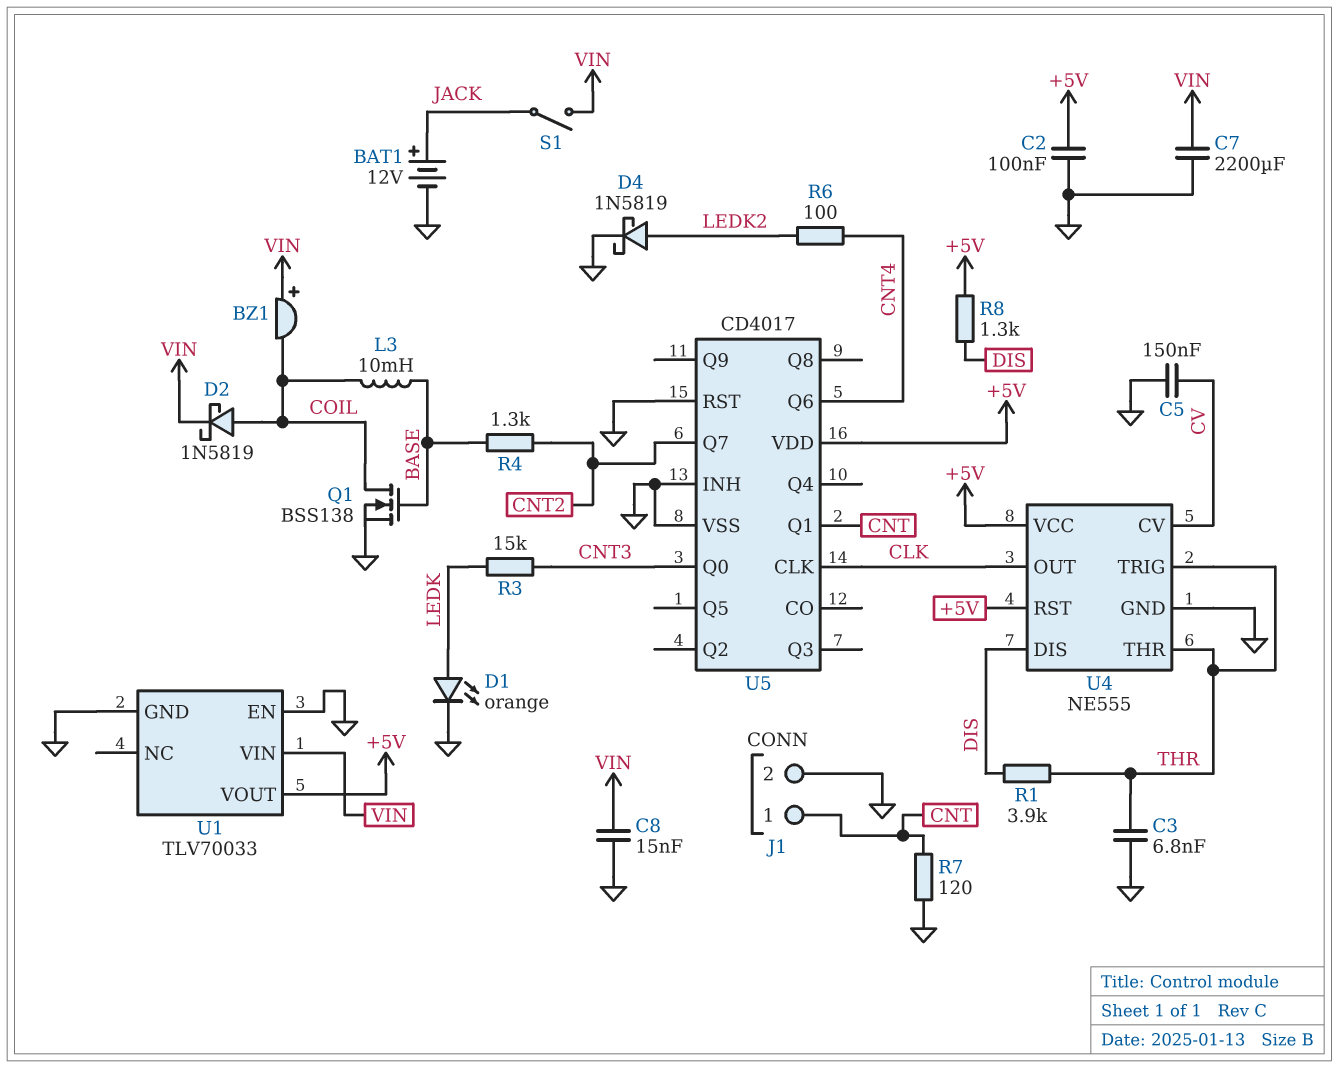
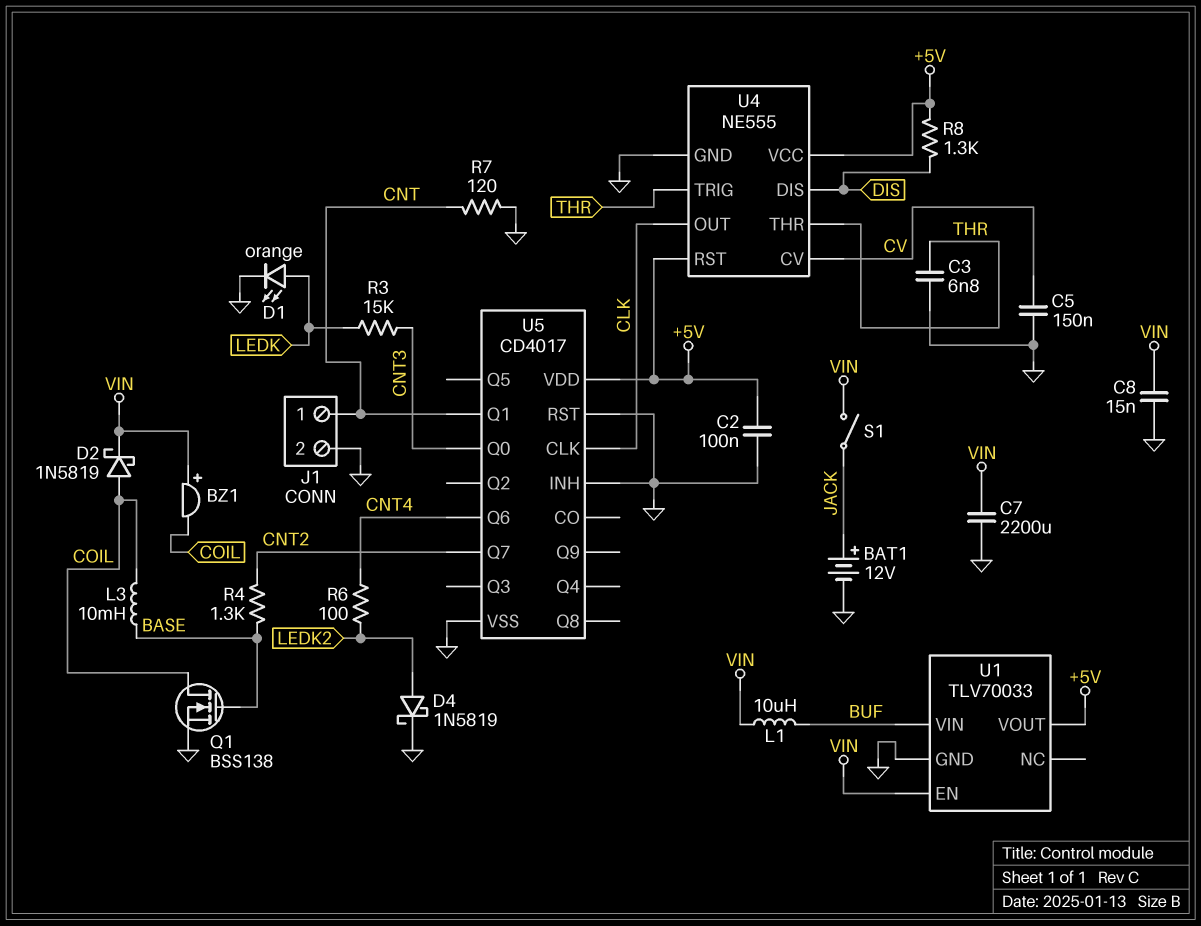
L1: none -> 10uH (BUF, VIN)
R1: 3.9k (DIS, THR) -> none
U1 pin EN: GND -> VIN
U1 pin VIN: VIN -> BUF

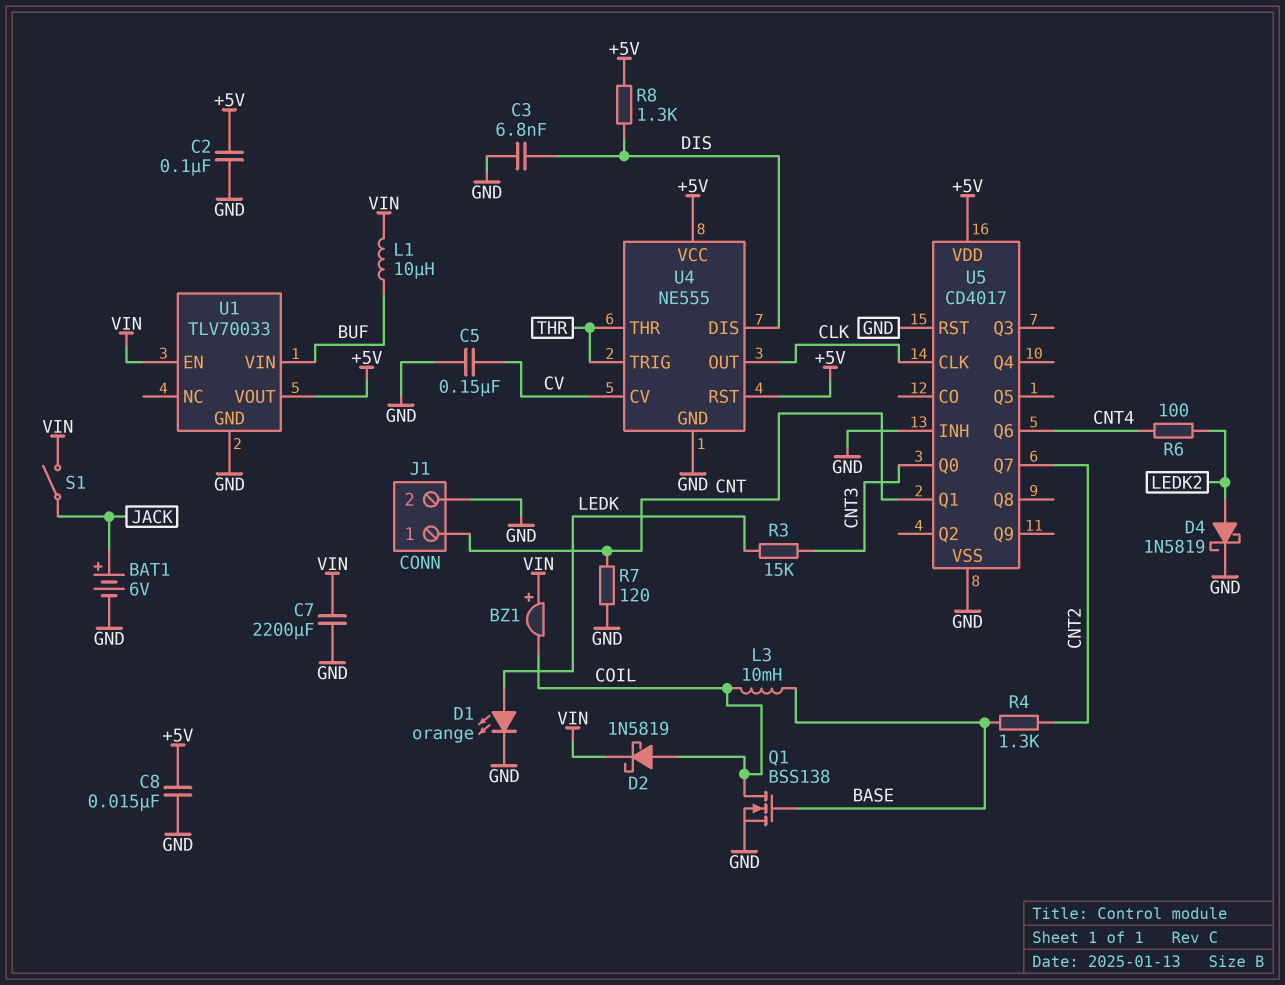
BAT1: 12V (plus JACK, minus GND) -> 6V (plus JACK, minus GND)
C3: 6.8nF (GND, THR) -> 6.8nF (DIS, GND)
C8: 15nF (GND, VIN) -> 15nF (+5V, GND)

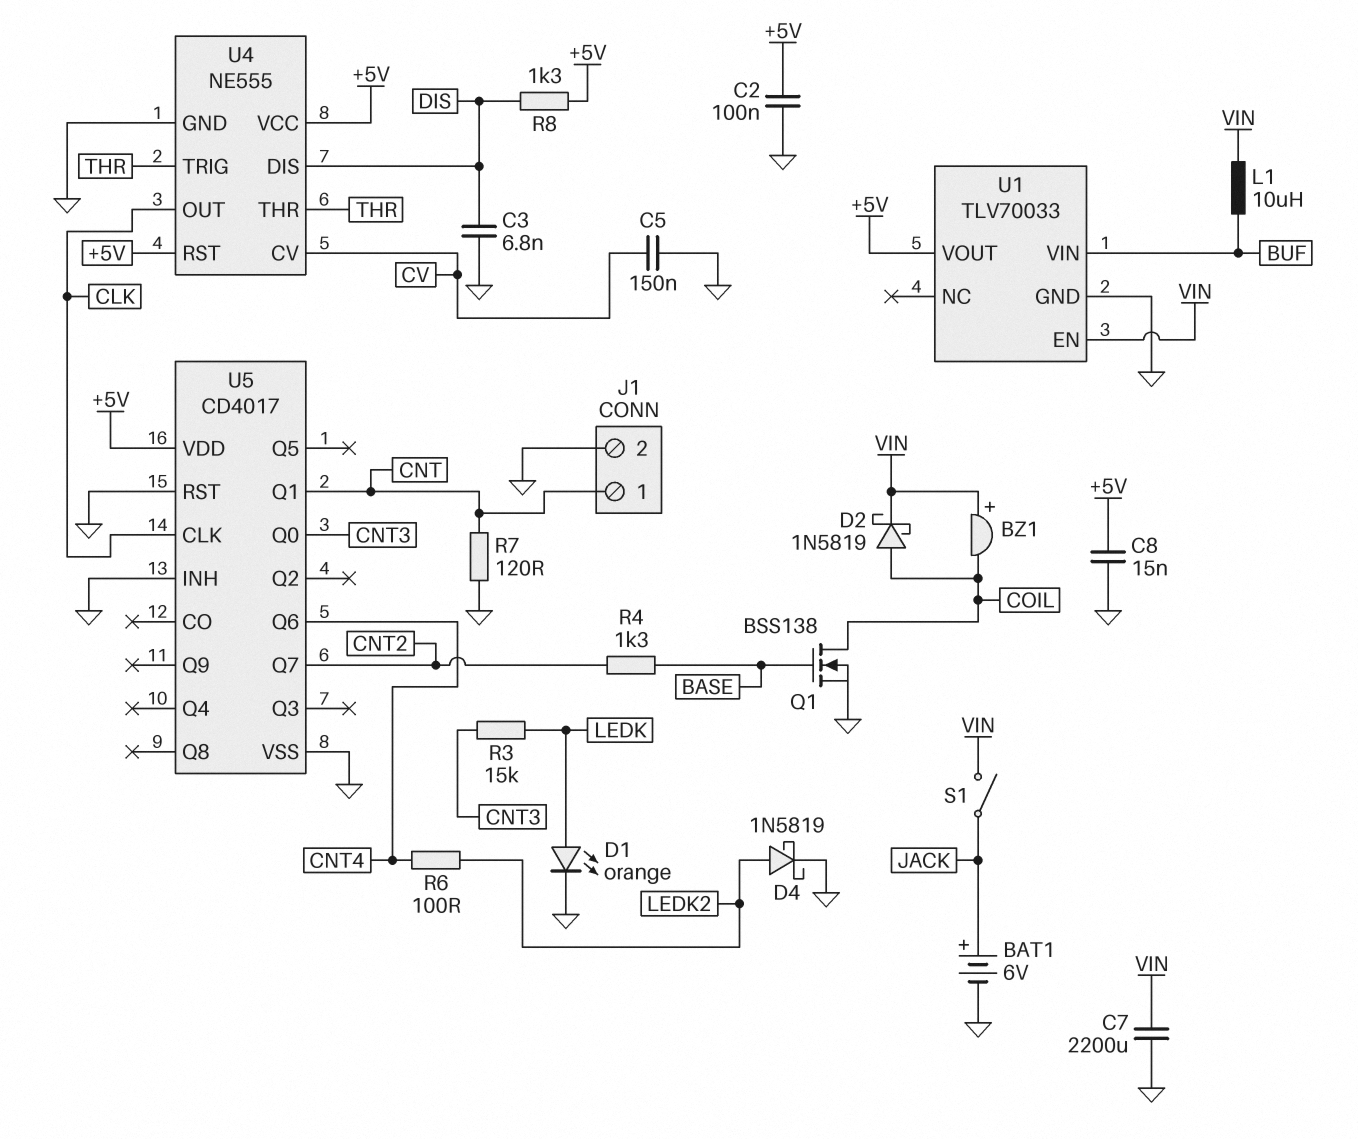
L3: 10mH (BASE, COIL) -> none

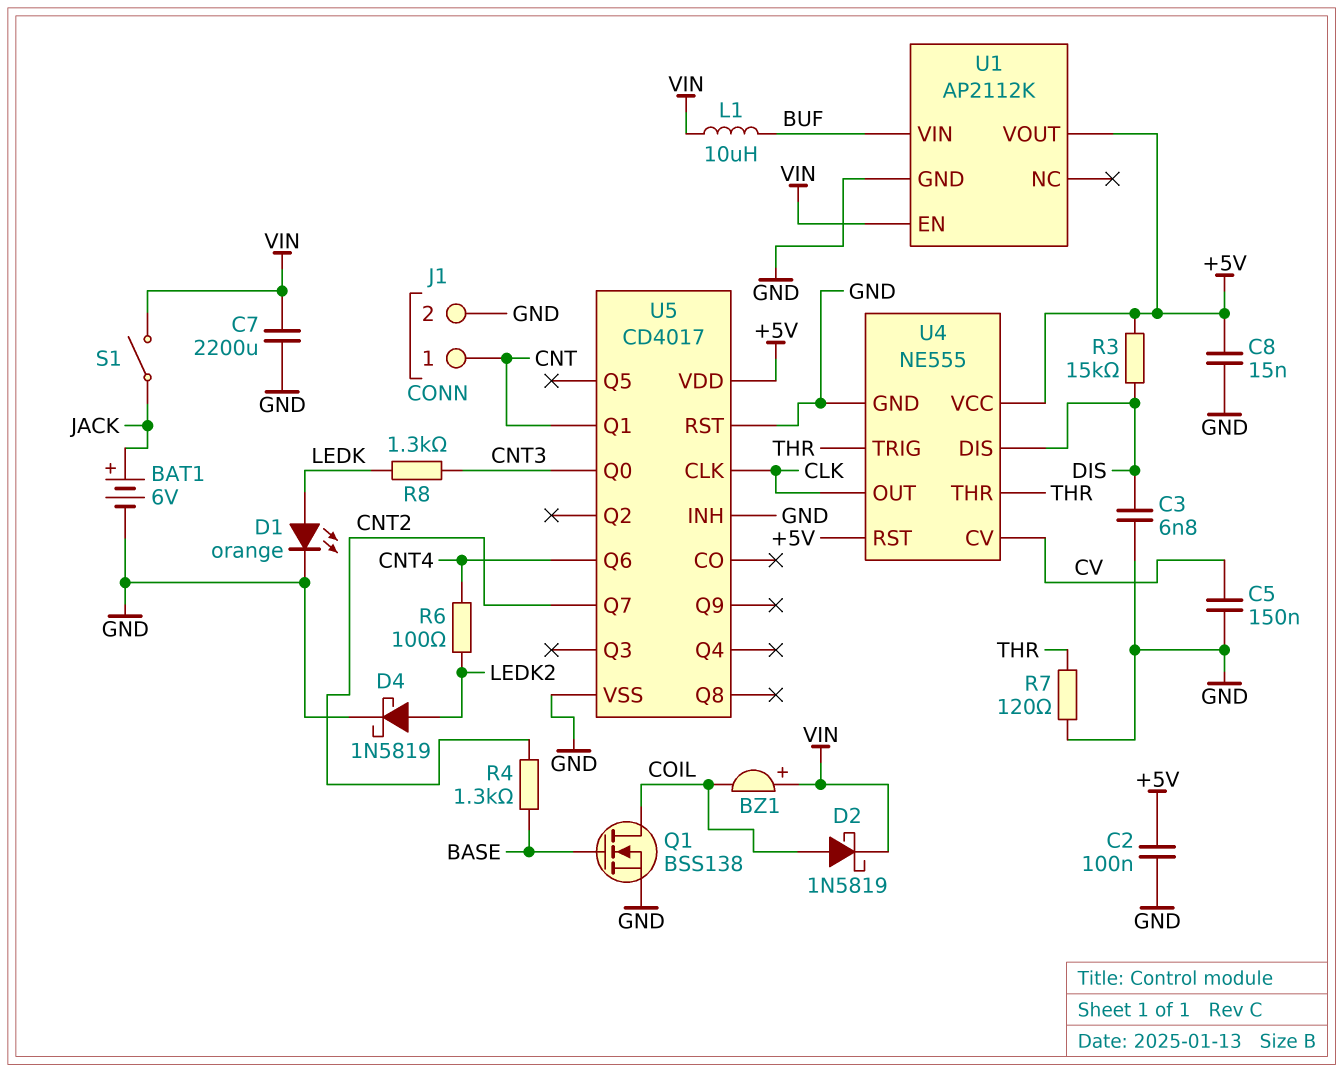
R3: 15k (CNT3, LEDK) -> 15k (+5V, DIS)
R7: 120 (CNT, GND) -> 120 (GND, THR)
R8: 1.3k (+5V, DIS) -> 1.3k (CNT3, LEDK)
U1: TLV70033 -> AP2112K

